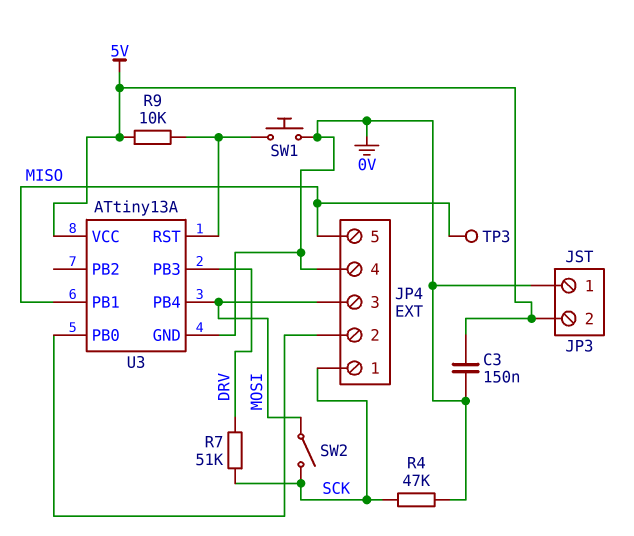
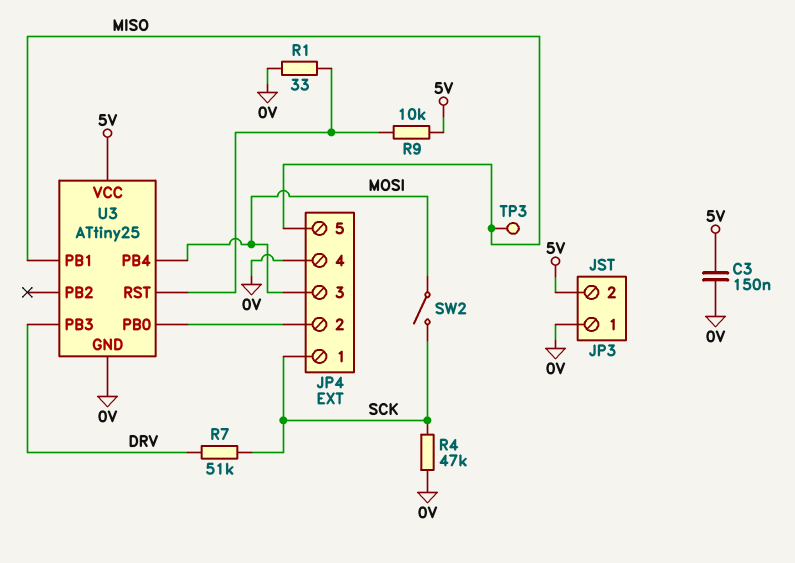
R1: none -> 33 (0V, U3/RST)
SW1: button (0V, U3/RST) -> none
U3: ATtiny13A -> ATtiny25

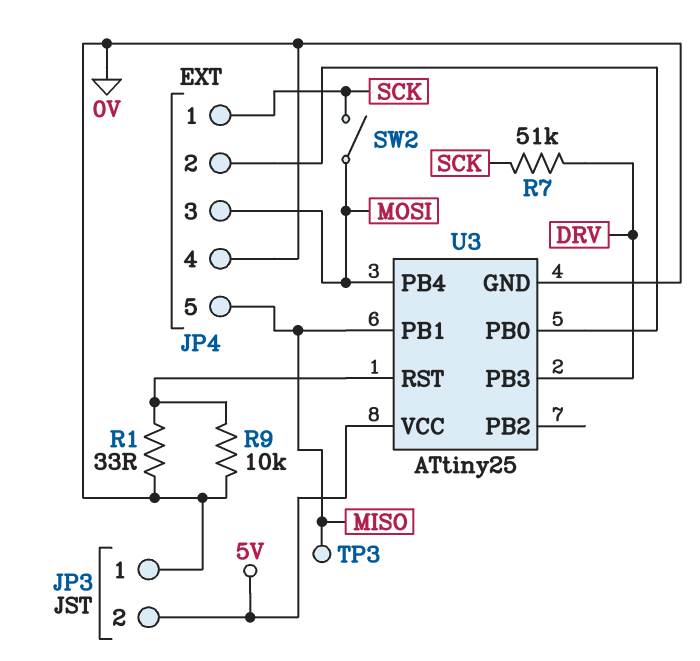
C3: 150nF (0V, 5V) -> none
R4: 47k (0V, SCK) -> none
R9: 10k (5V, U3/RST) -> 10k (0V, U3/RST)

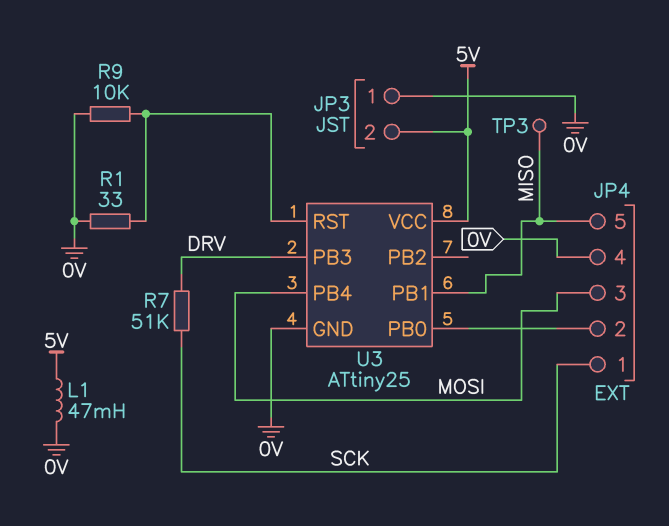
L1: none -> 47mH (0V, 5V)
SW2: switch (MOSI, SCK) -> none

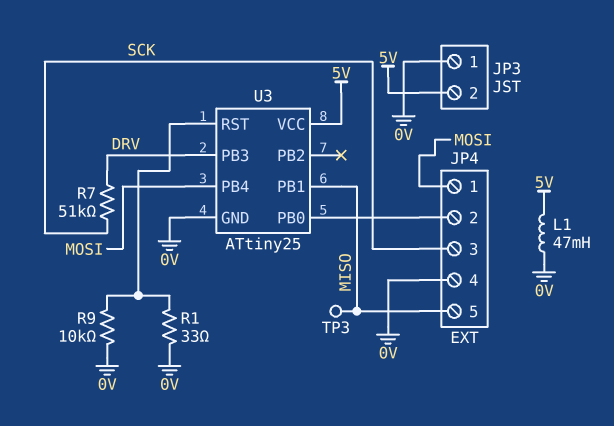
JP4 pin 1: SCK -> MOSI
JP4 pin 3: MOSI -> SCK

